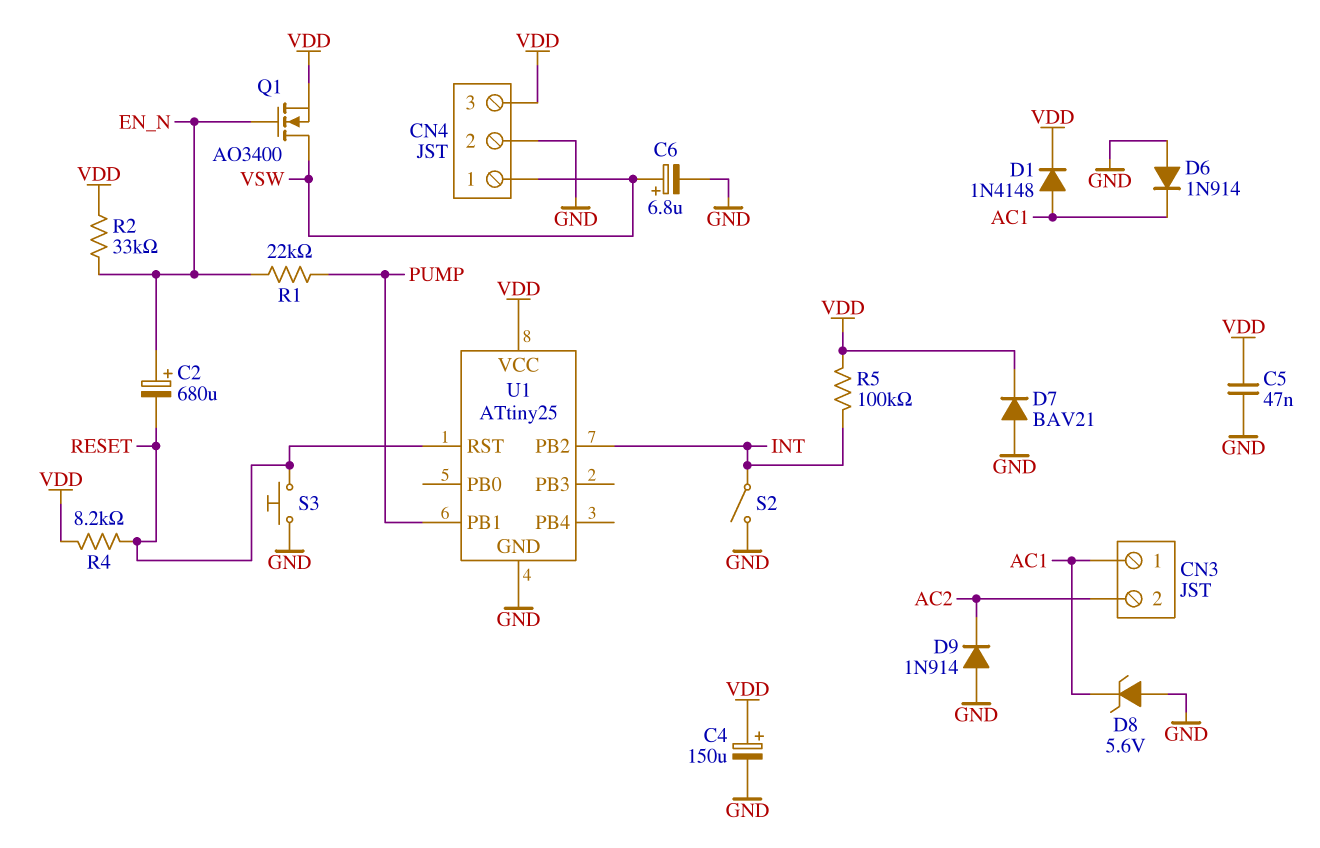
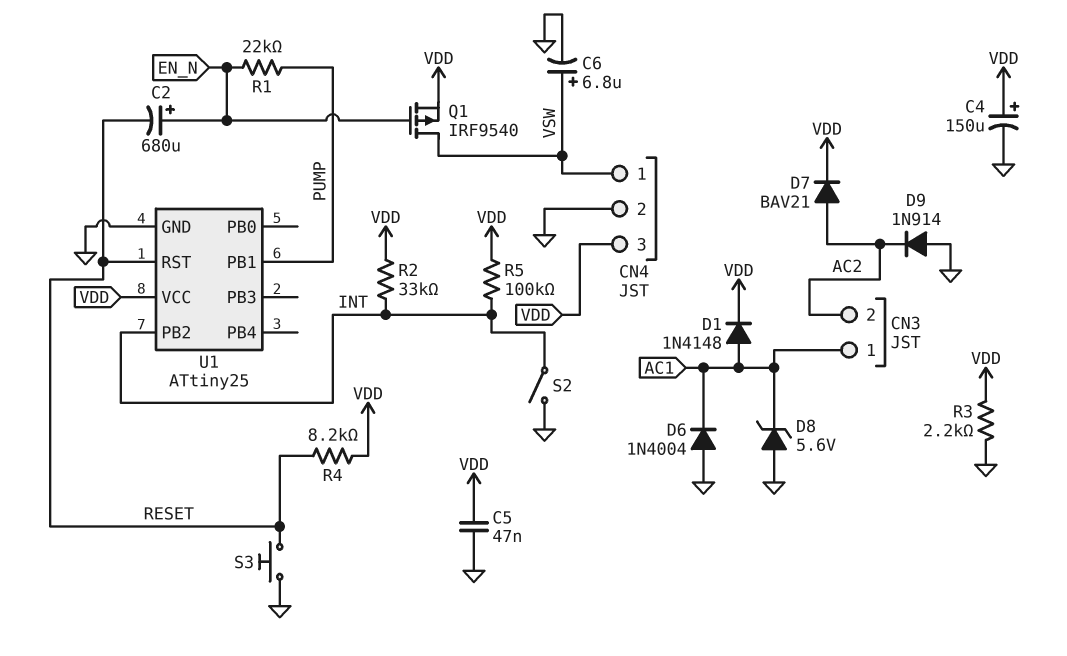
D6: diode 1N914 (A GND, K AC1) -> diode 1N4004 (A GND, K AC1)
D7: diode BAV21 (A GND, K VDD) -> diode BAV21 (A AC2, K VDD)
Q1: NMOS AO3400 (G EN_N, D VSW, S VDD) -> PMOS IRF9540 (G EN_N, D VSW, S VDD)
R2: 33k (EN_N, VDD) -> 33k (INT, VDD)
R3: none -> 2.2k (GND, VDD)

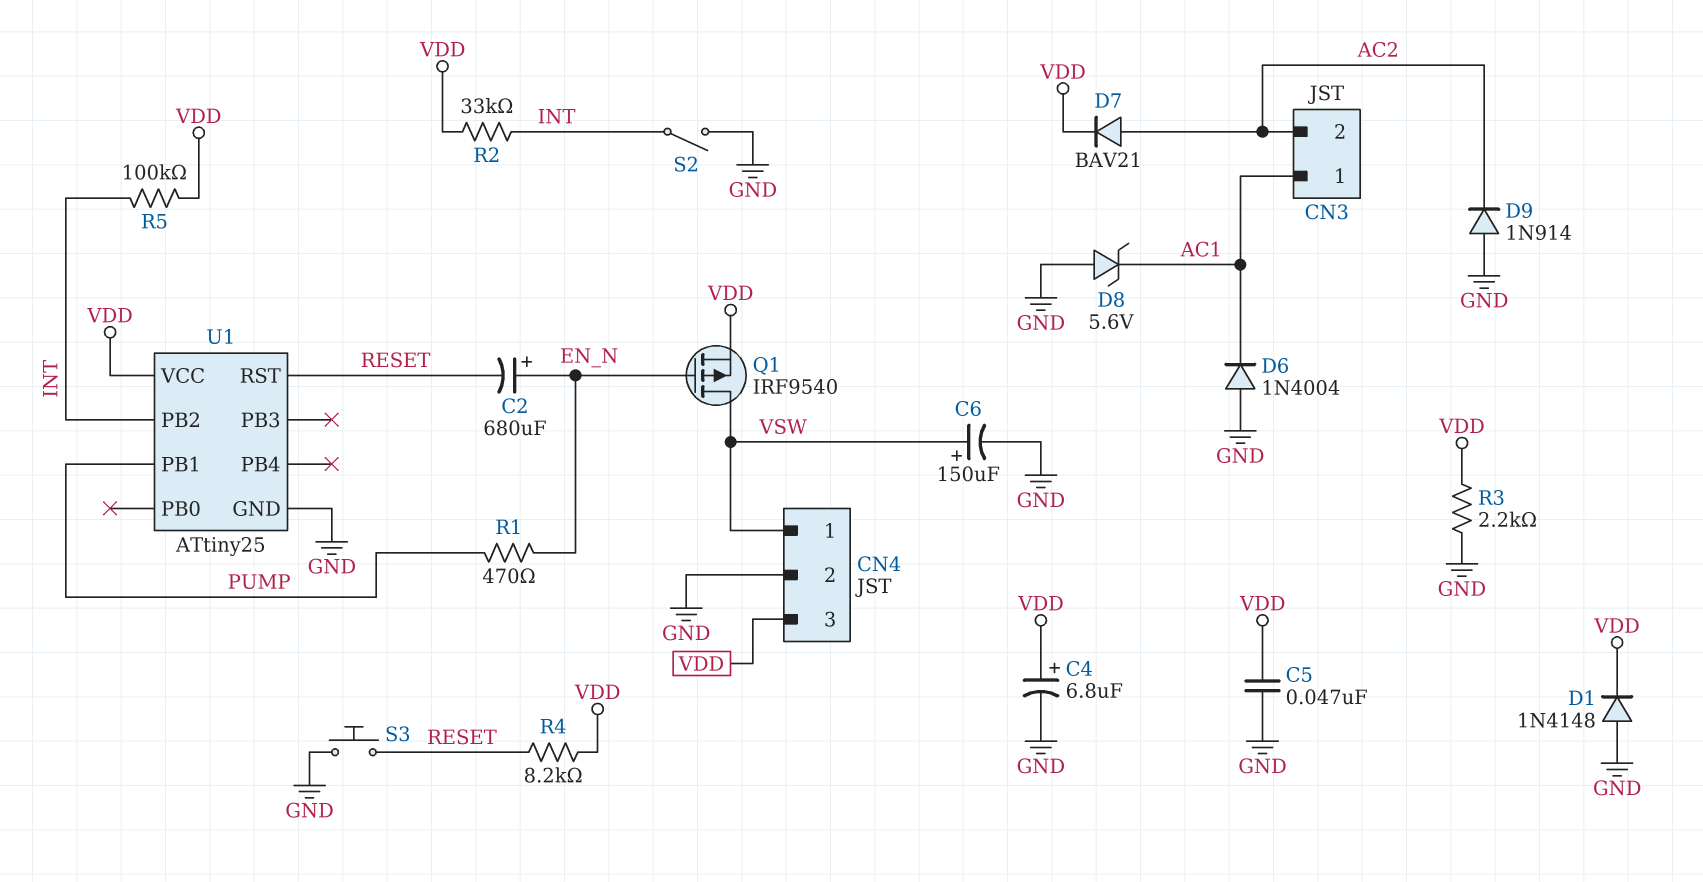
C4: 150uF (plus VDD, minus GND) -> 6.8uF (plus VDD, minus GND)
C6: 6.8uF (plus VSW, minus GND) -> 150uF (plus VSW, minus GND)
D1: diode 1N4148 (A AC1, K VDD) -> diode 1N4148 (A GND, K VDD)
R1: 22k (EN_N, PUMP) -> 470 (EN_N, PUMP)

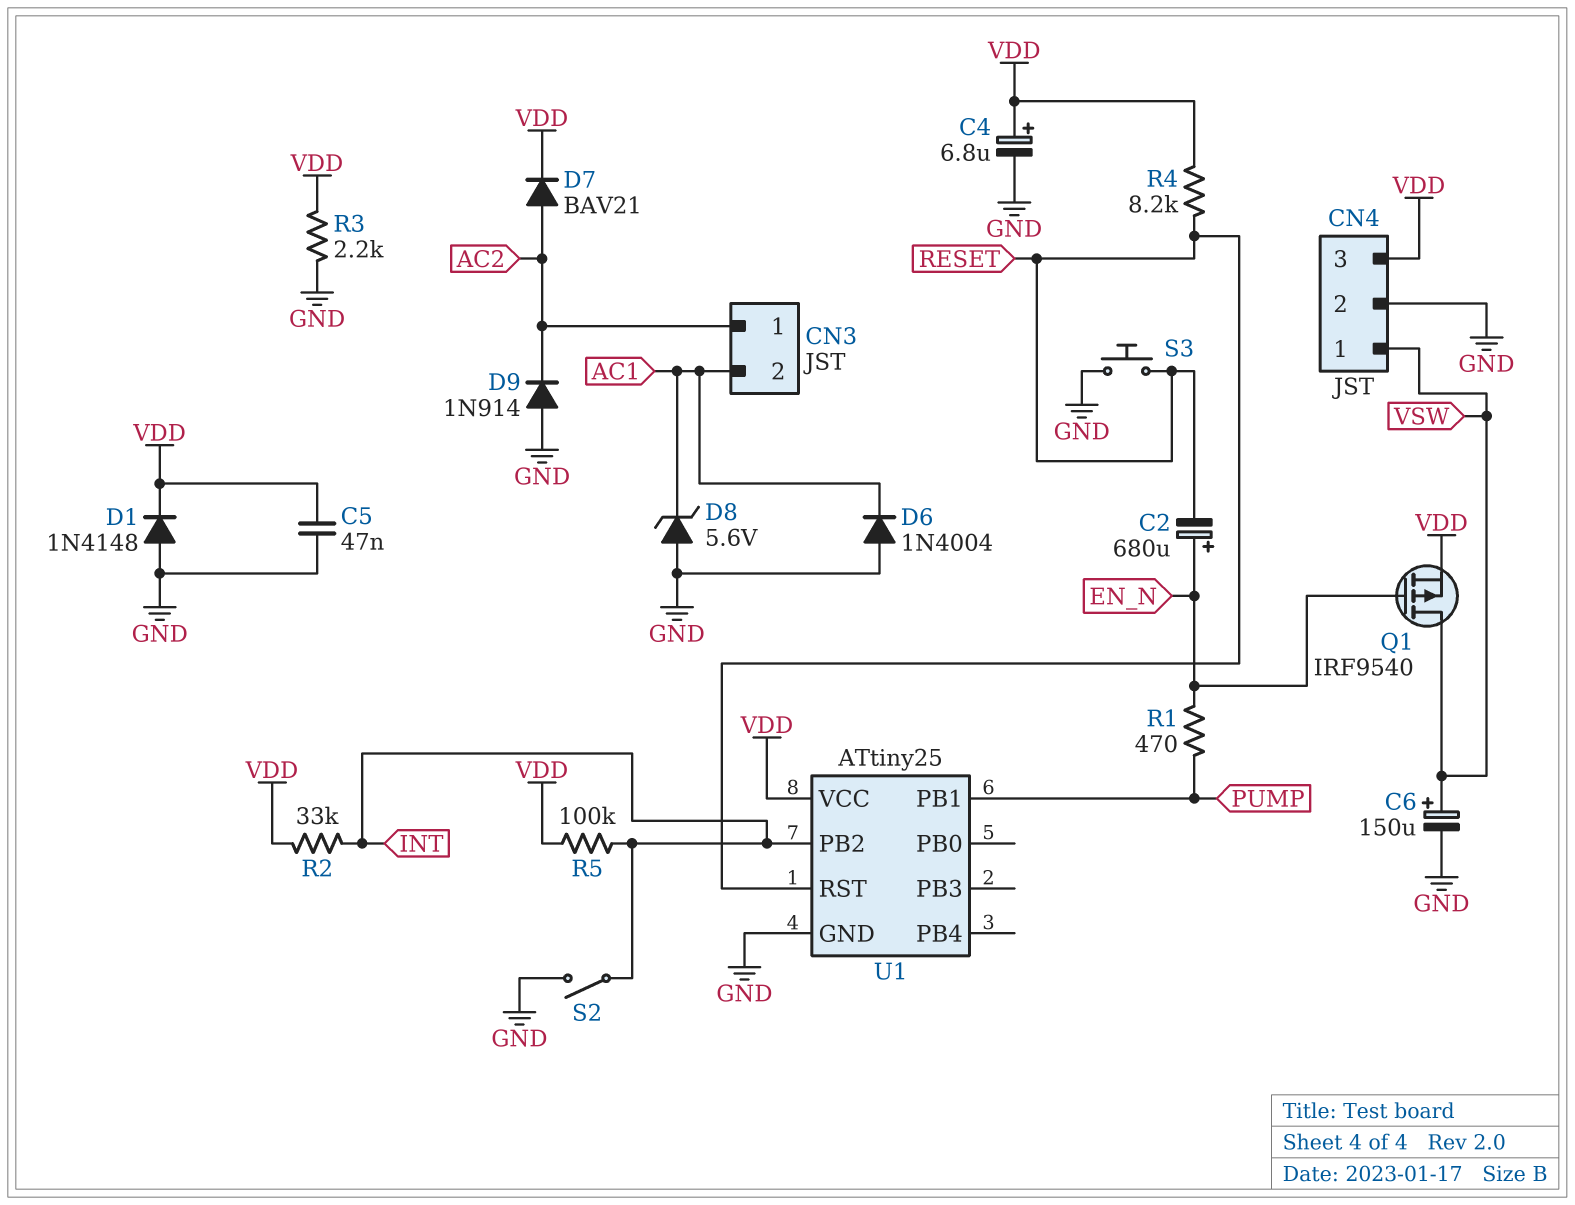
CN3 pin 1: AC1 -> AC2
CN3 pin 2: AC2 -> AC1

